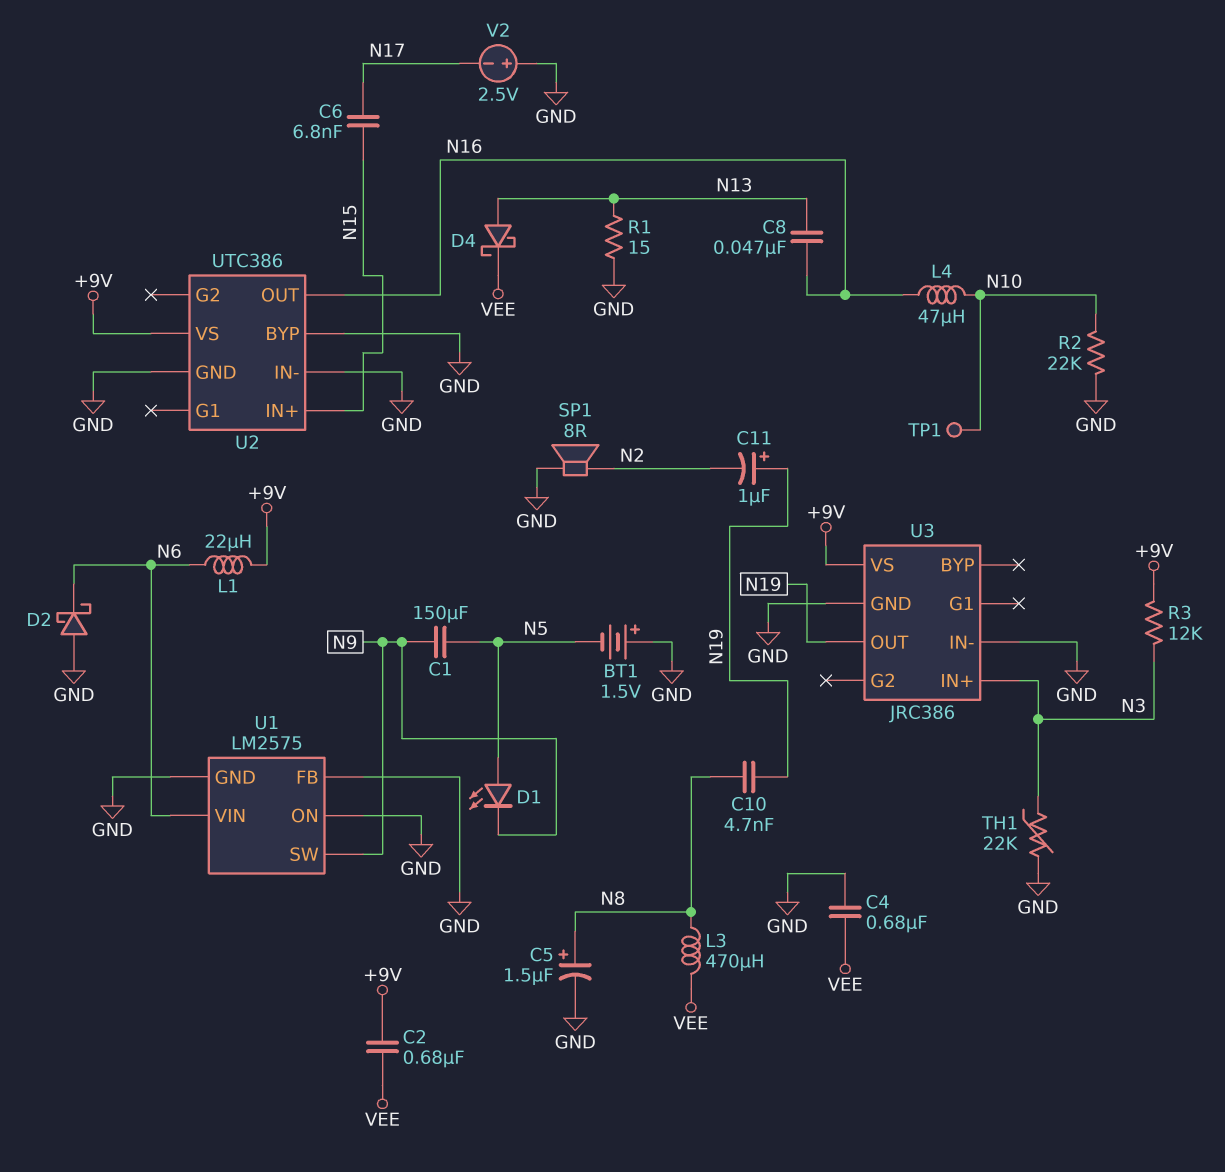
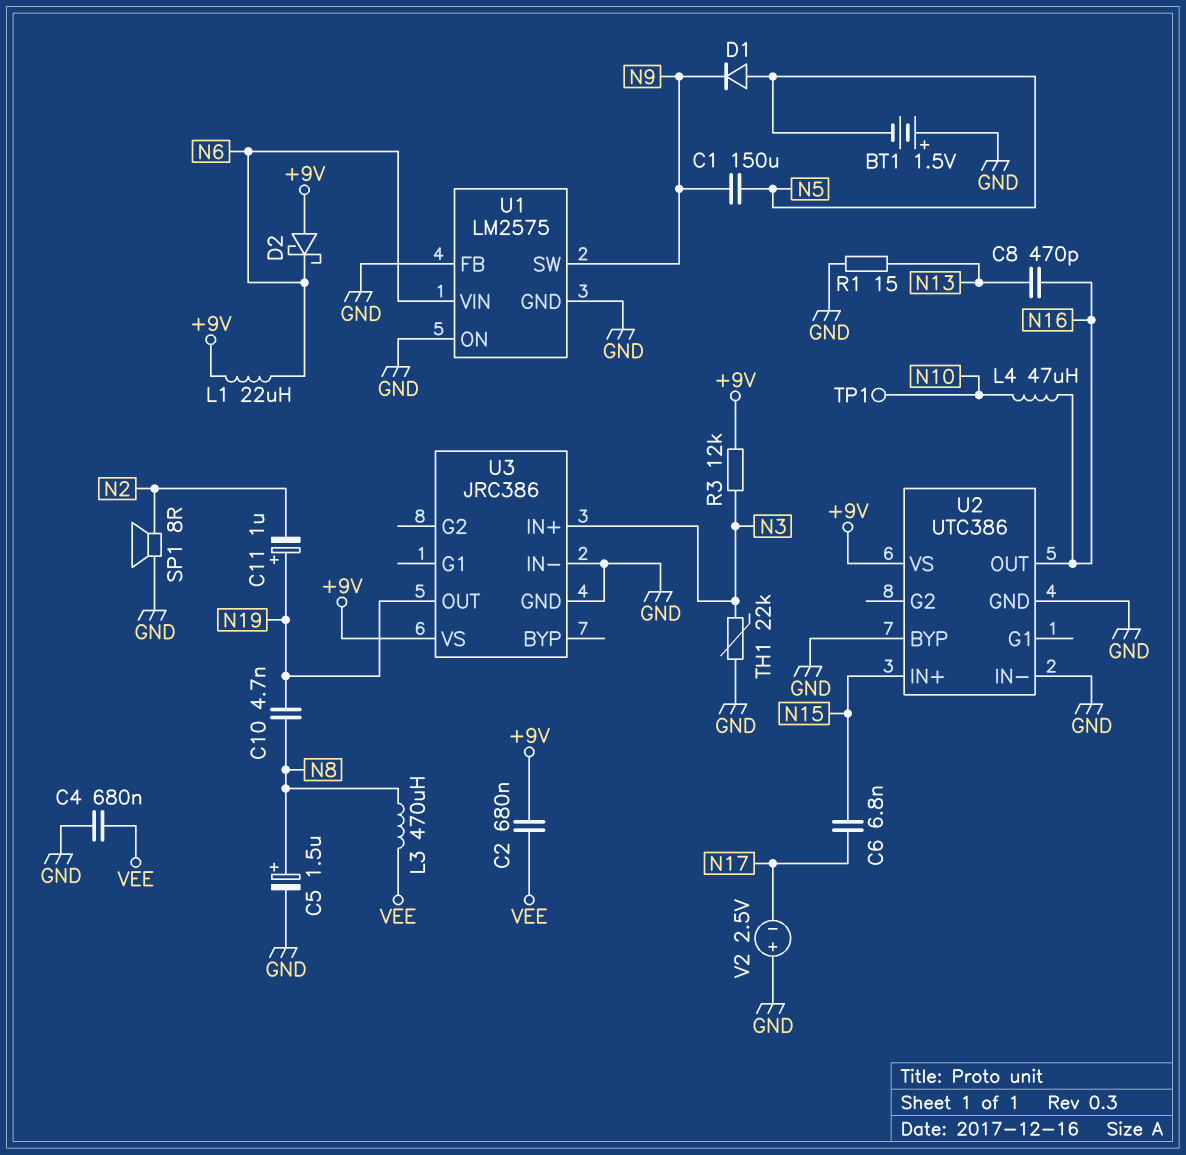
C8: 47nF (N13, N16) -> 470pF (N13, N16)
D1: LED (A N5, K N9) -> diode (A N5, K N9)
D2: schottky (A GND, K N6) -> schottky (A +9V, K N6)
D4: schottky (A N13, K VEE) -> none
R2: 22k (GND, N10) -> none

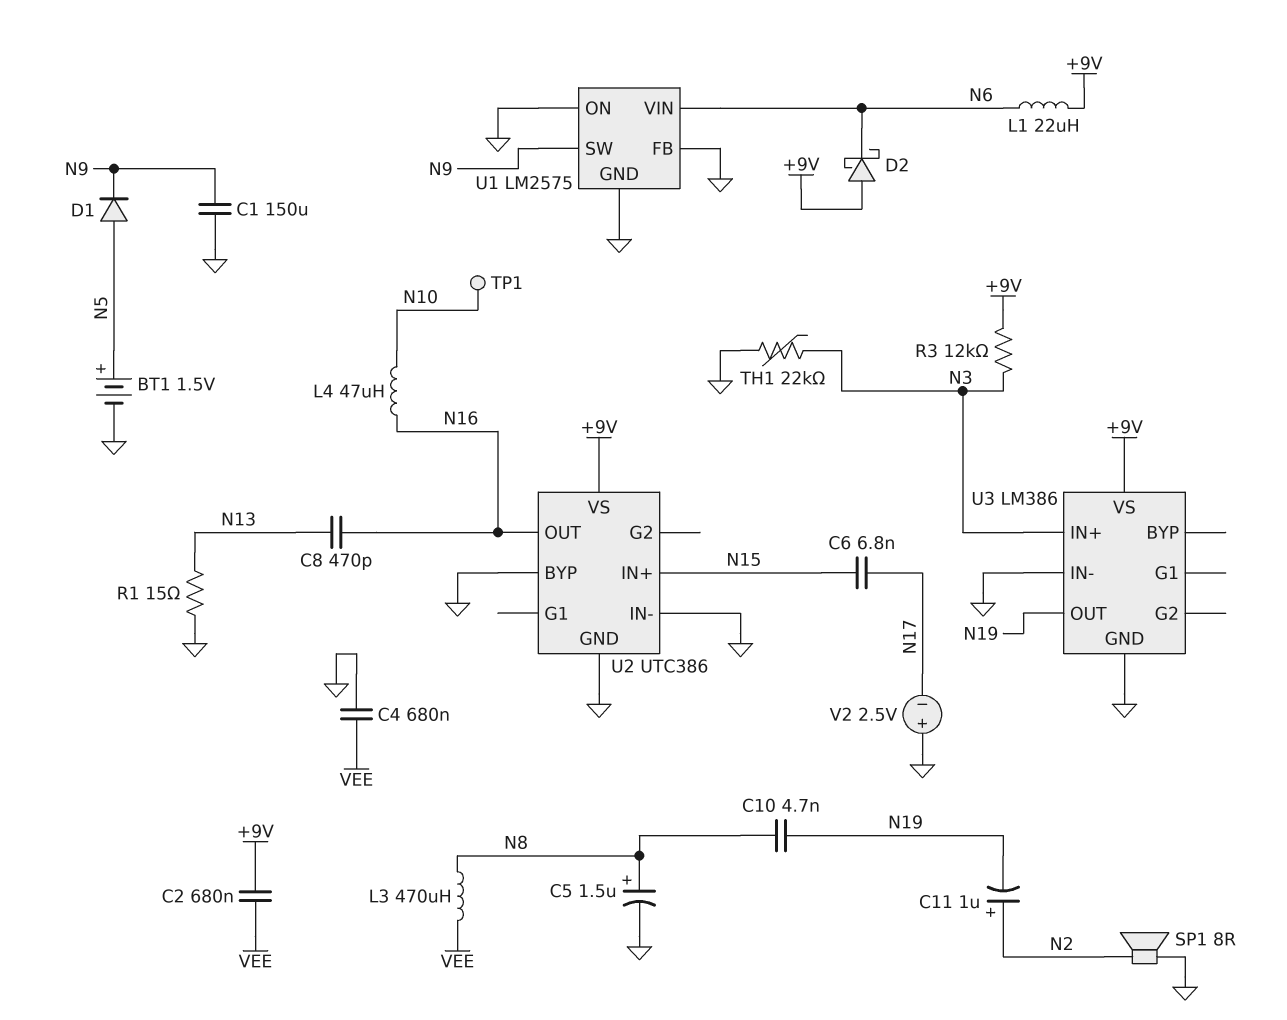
BT1: 1.5V (plus GND, minus N5) -> 1.5V (plus N5, minus GND)
C1: 150uF (N5, N9) -> 150uF (GND, N9)
C11: 1uF (plus N19, minus N2) -> 1uF (plus N2, minus N19)
U3: JRC386 -> LM386

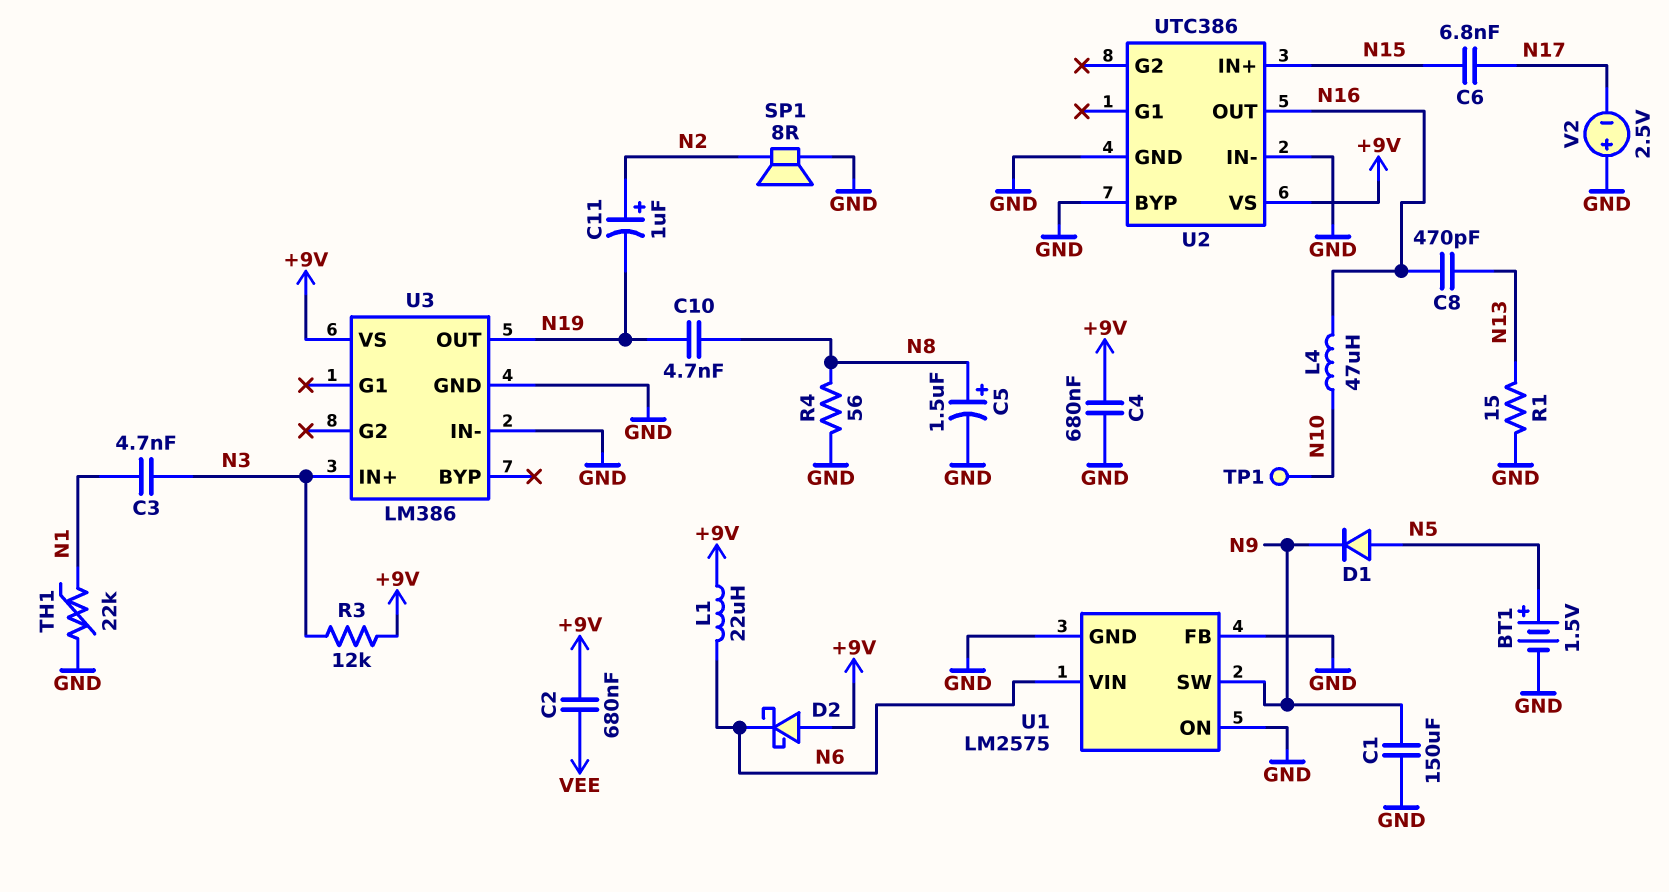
C3: none -> 4.7nF (N1, N3)
C4: 680nF (GND, VEE) -> 680nF (+9V, GND)
L3: 470uH (N8, VEE) -> none
R4: none -> 56 (GND, N8)
TH1: 22k (GND, N3) -> 22k (GND, N1)

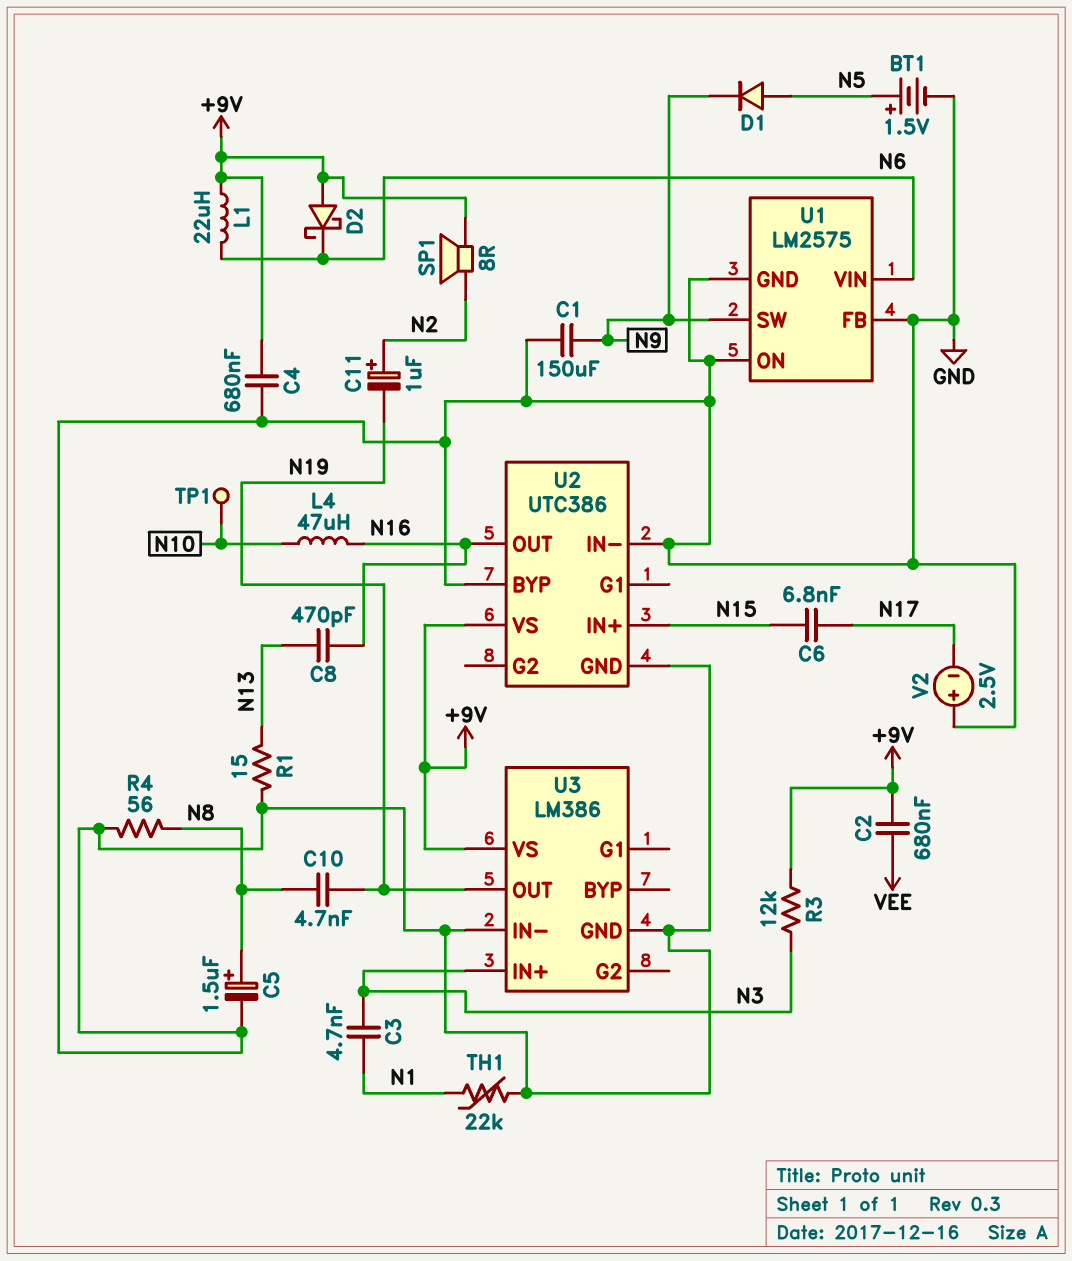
SP1: speaker 8R (GND, N2) -> speaker 8R (+9V, N2)

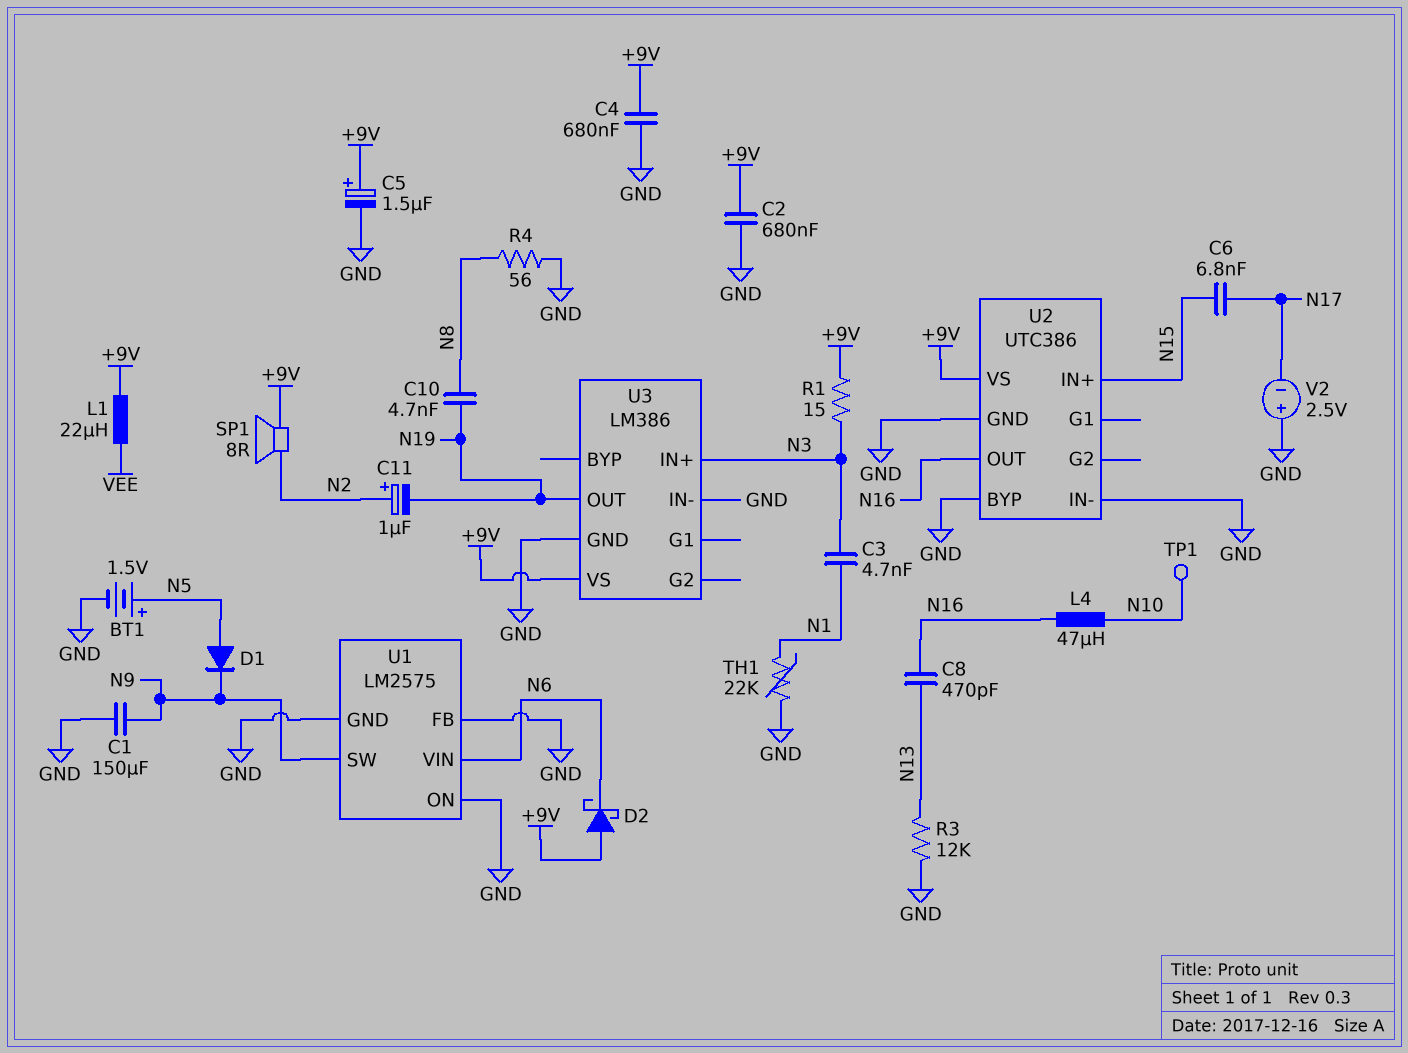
C2: 680nF (+9V, VEE) -> 680nF (+9V, GND)
C5: 1.5uF (plus N8, minus GND) -> 1.5uF (plus +9V, minus GND)
L1: 22uH (+9V, N6) -> 22uH (+9V, VEE)
R1: 15 (GND, N13) -> 15 (+9V, N3)
R3: 12k (+9V, N3) -> 12k (GND, N13)

